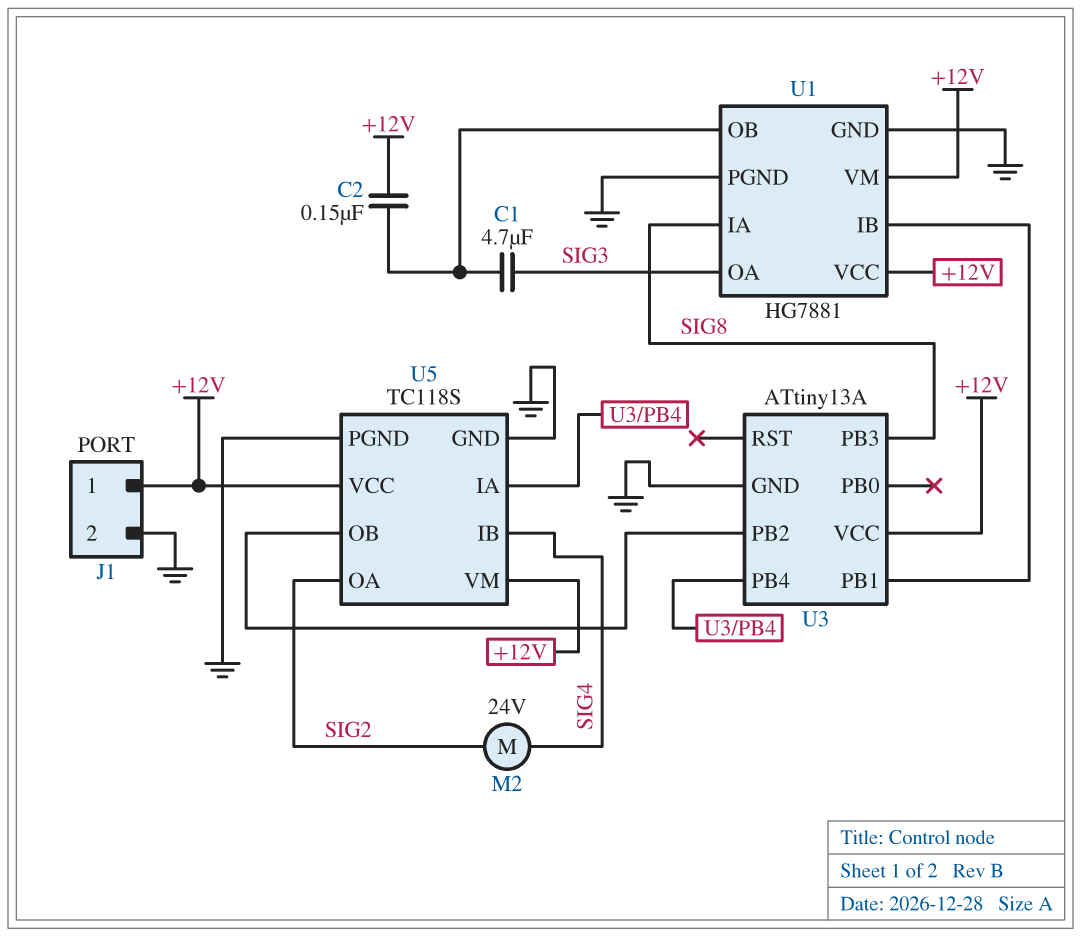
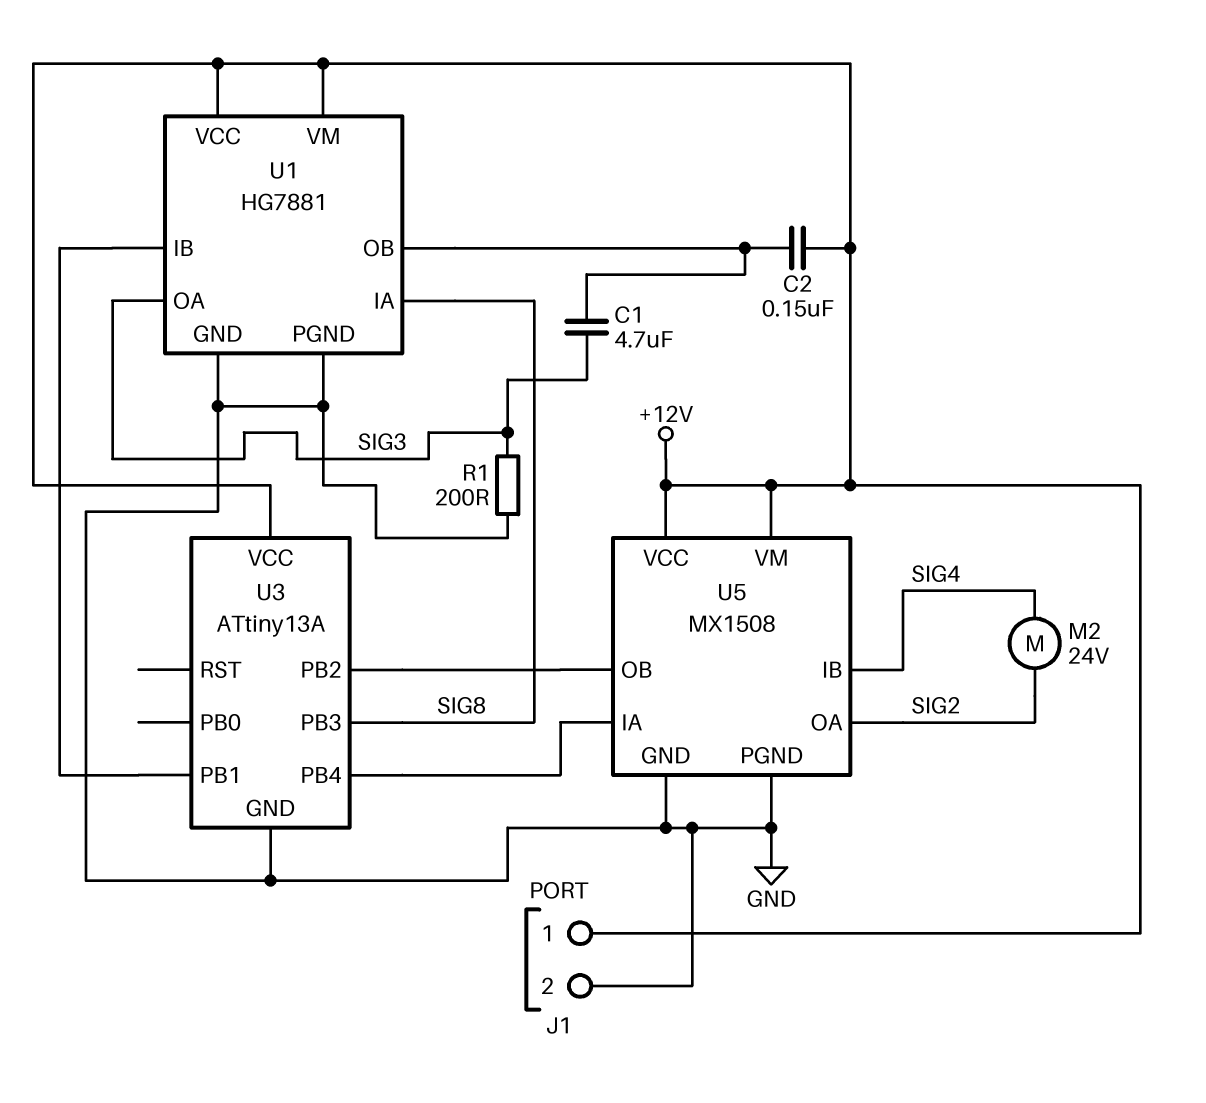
R1: none -> 200 (GND, SIG3)
U5: TC118S -> MX1508

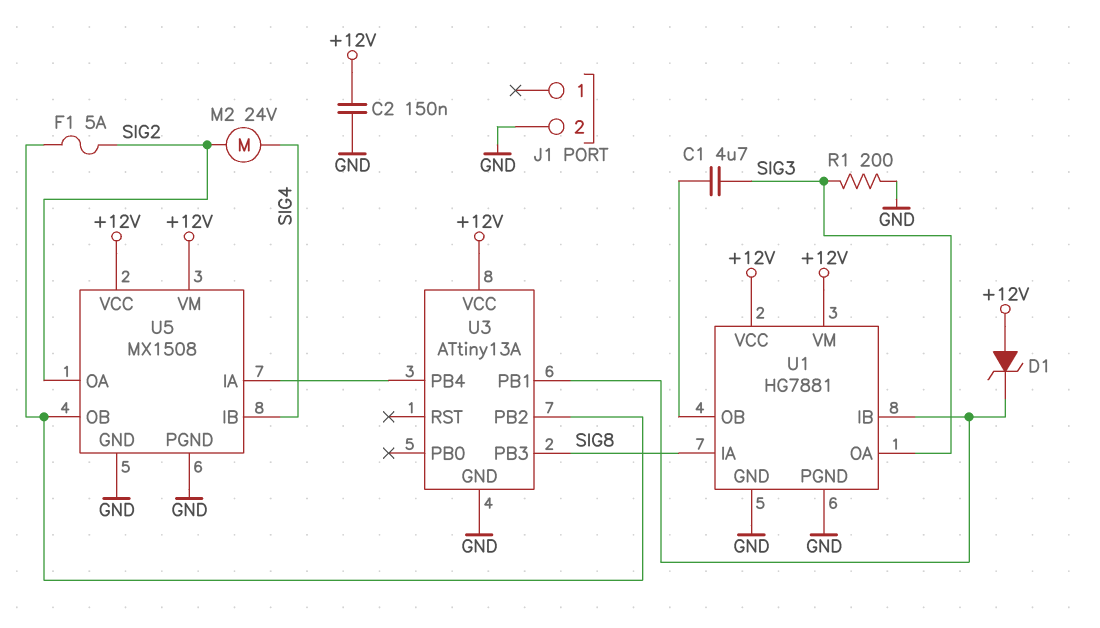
C2: 150nF (+12V, U1/OB) -> 150nF (+12V, GND)
D1: none -> zener (A +12V, K U1/IB)
F1: none -> 5A (SIG2, U3/PB2)
J1 pin 1: +12V -> none

